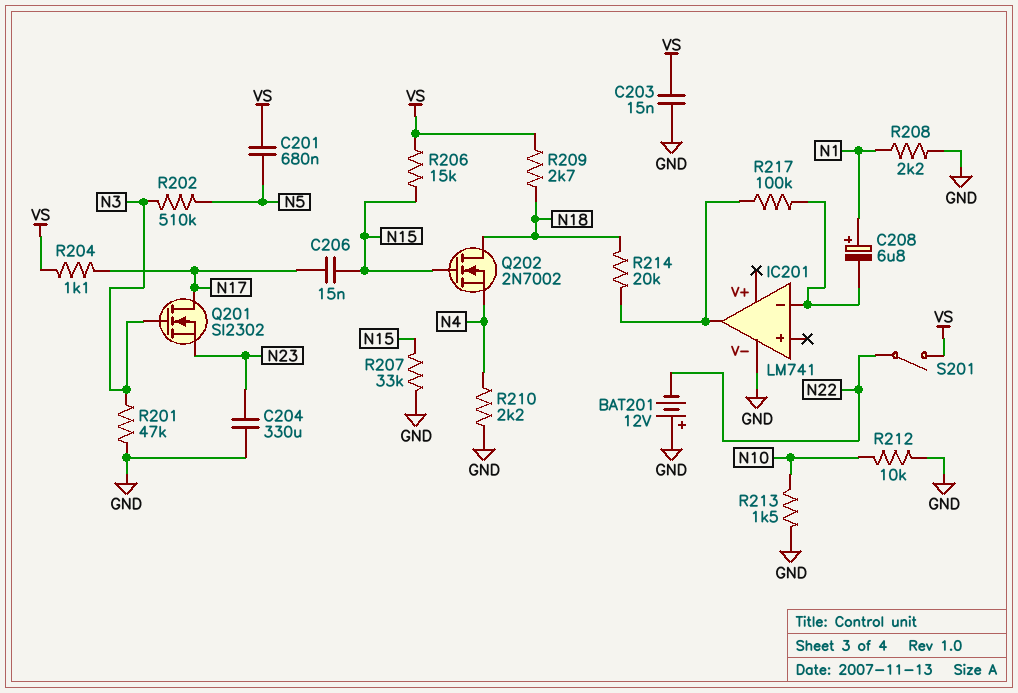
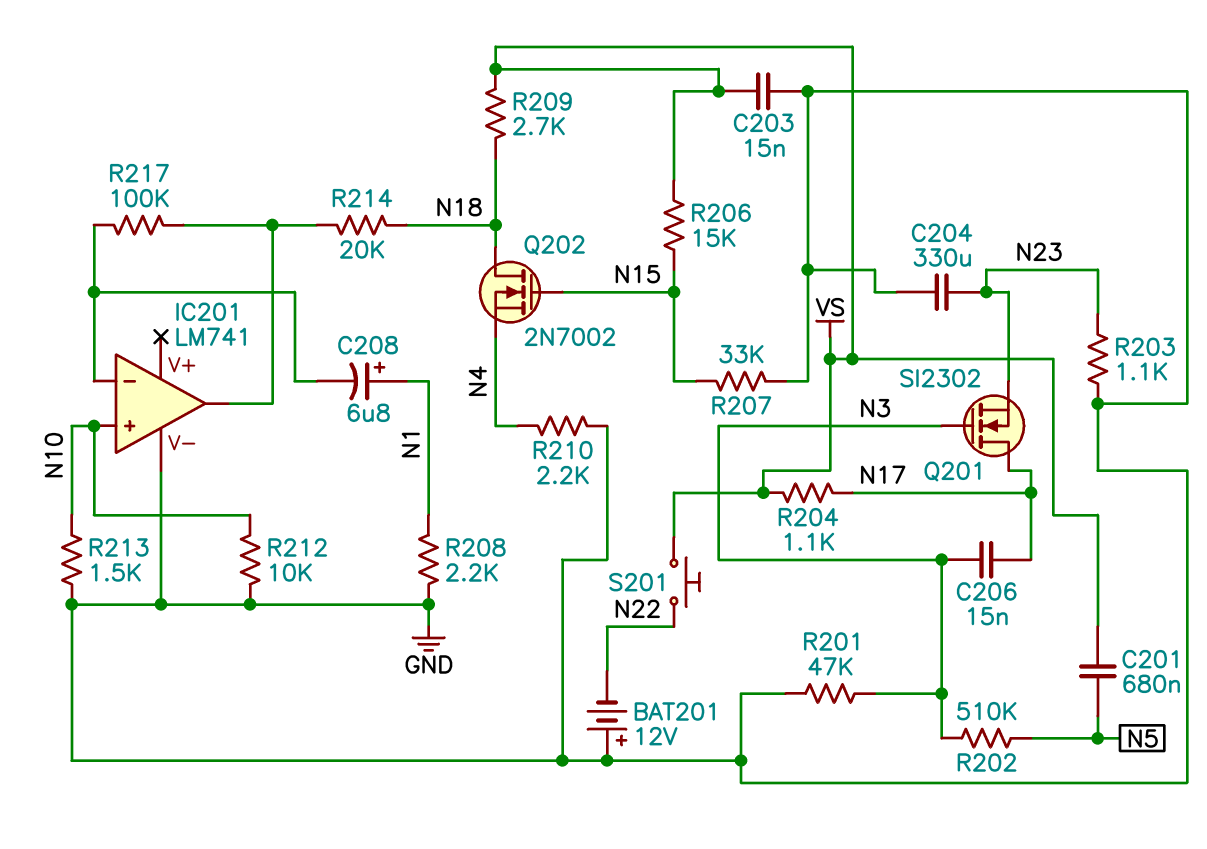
C206: 15nF (N15, N17) -> 15nF (N3, N17)
IC201 pin in+: none -> N10
R203: none -> 1.1k (GND, N23)
S201: switch (N22, VS) -> button (N22, VS)

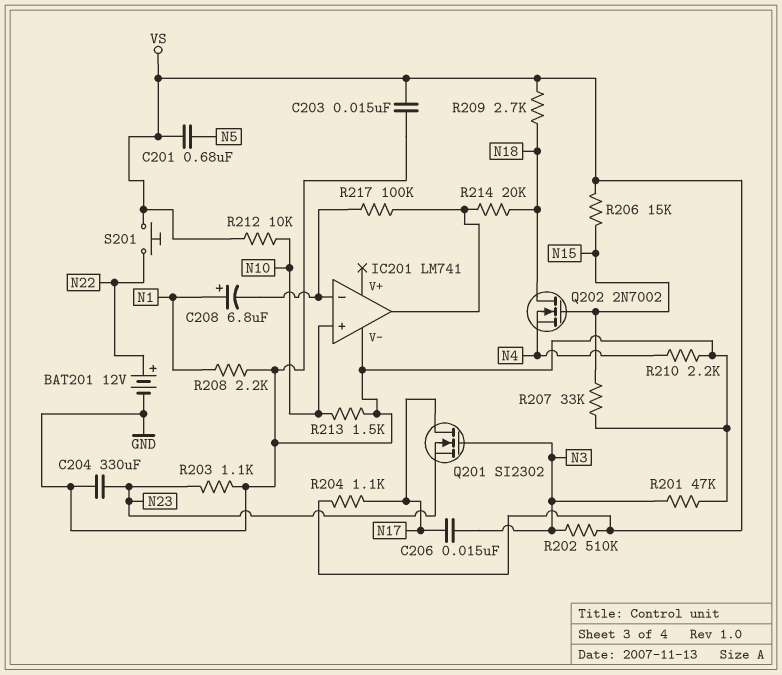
BAT201: 12V (plus GND, minus N22) -> 12V (plus N22, minus GND)
R202: 510k (N3, N5) -> 510k (N3, VS)
R212: 10k (GND, N10) -> 10k (N10, VS)

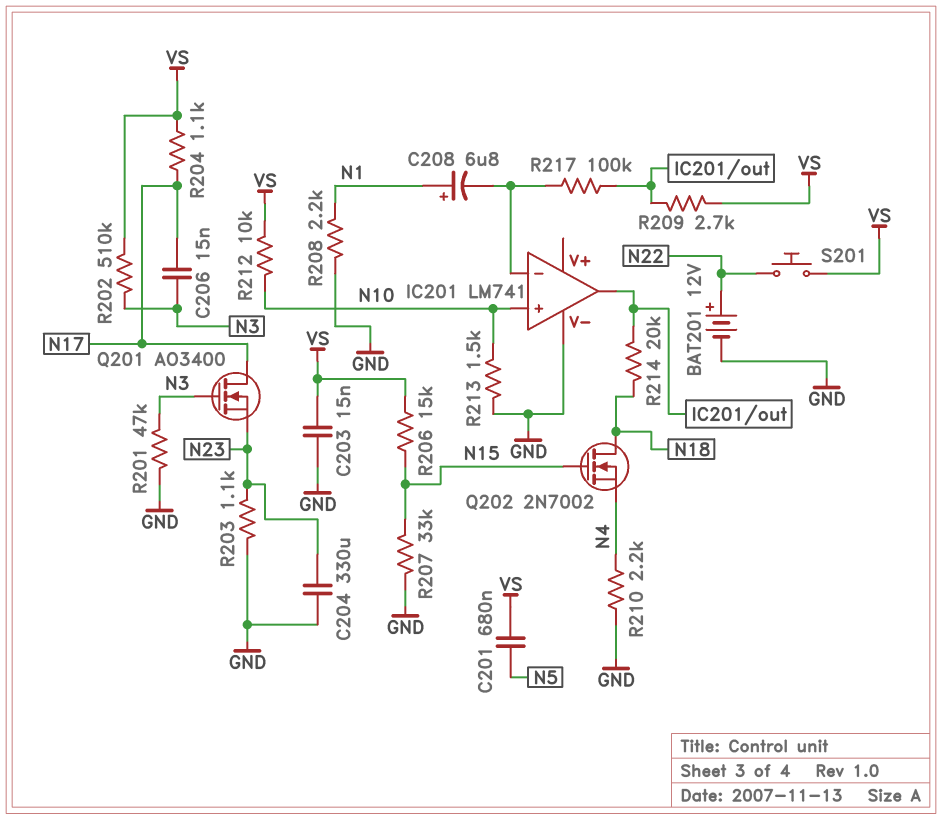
Q201: NMOS SI2302 (G N3, D N17, S N23) -> NMOS AO3400 (G N3, D N17, S N23)
R209: 2.7k (N18, VS) -> 2.7k (IC201/out, VS)

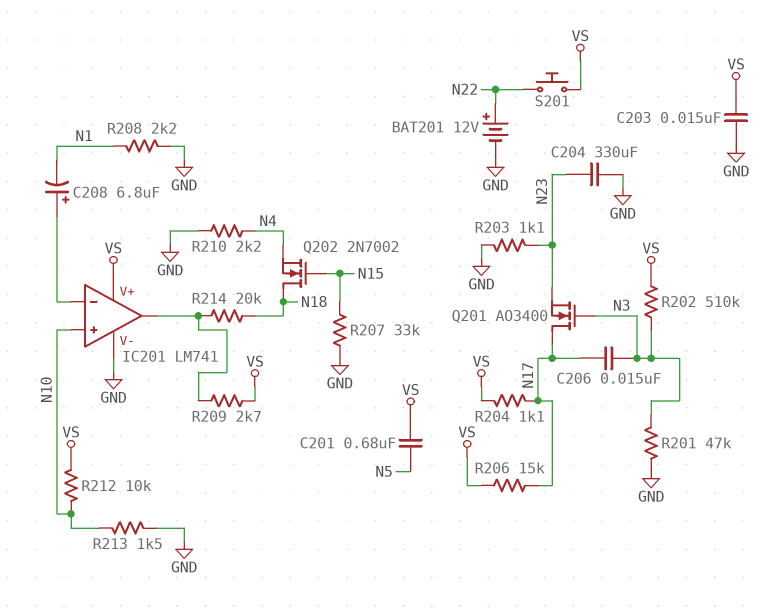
C208: 6.8uF (plus N1, minus IC201/in-) -> 6.8uF (plus IC201/in-, minus N1)
IC201 pin V+: none -> VS
R206: 15k (N15, VS) -> 15k (N17, VS)
R217: 100k (IC201/in-, IC201/out) -> none

